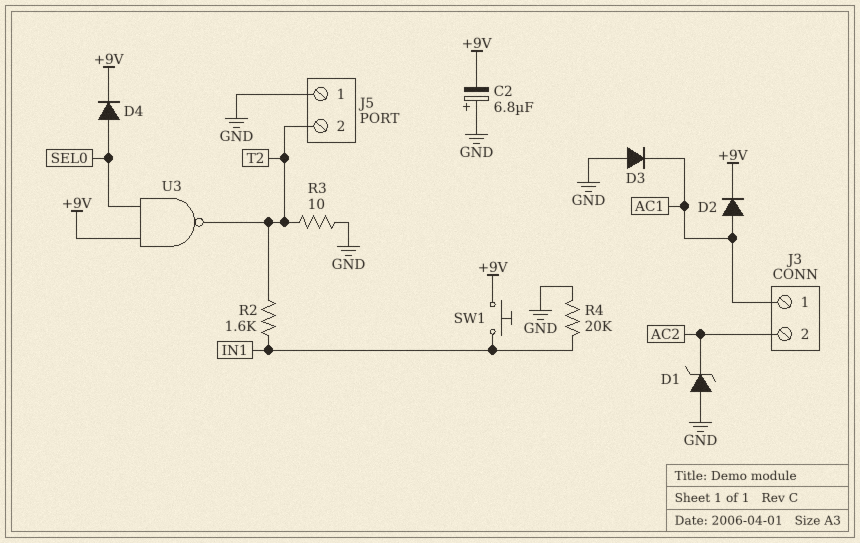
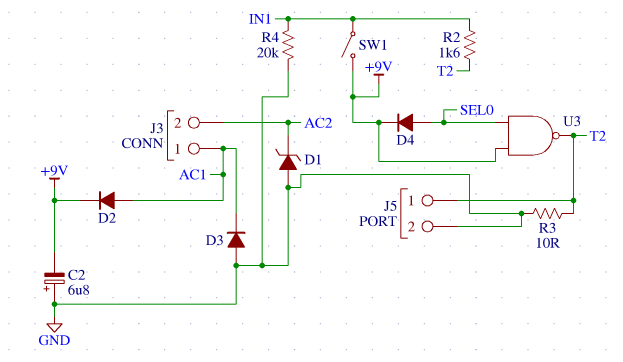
J5 pin 1: GND -> T2
J5 pin 2: T2 -> GND
SW1: button (+9V, IN1) -> switch (+9V, IN1)

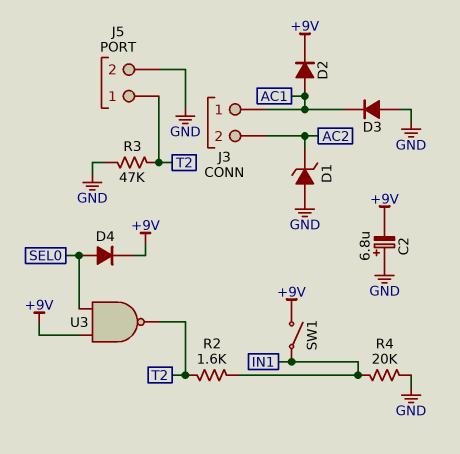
R3: 10 (GND, T2) -> 47k (GND, T2)

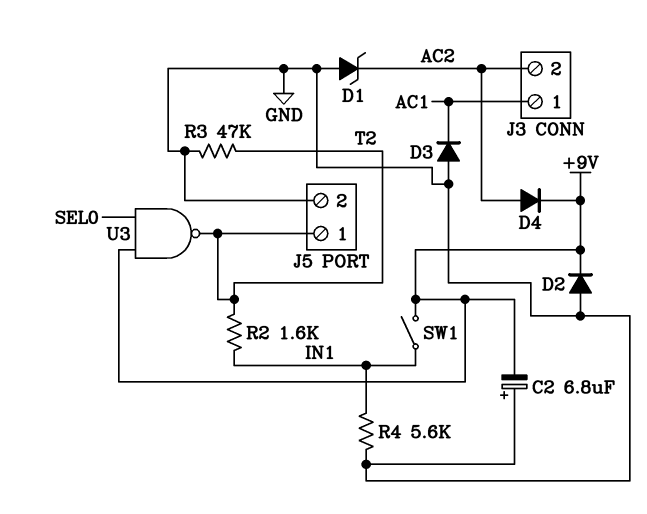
D2: diode (A AC1, K +9V) -> diode (A GND, K +9V)
D4: diode (A SEL0, K +9V) -> diode (A AC2, K +9V)
R4: 20k (GND, IN1) -> 5.6k (GND, IN1)

